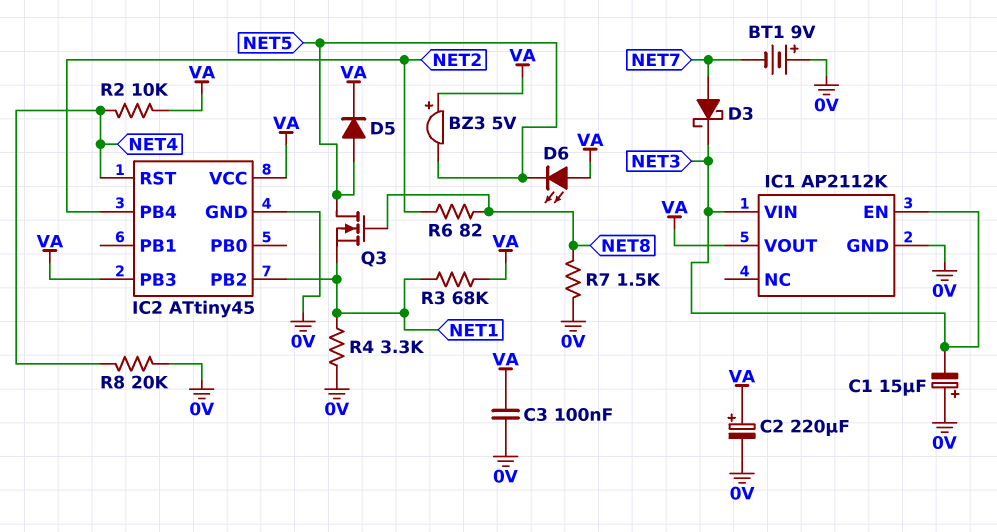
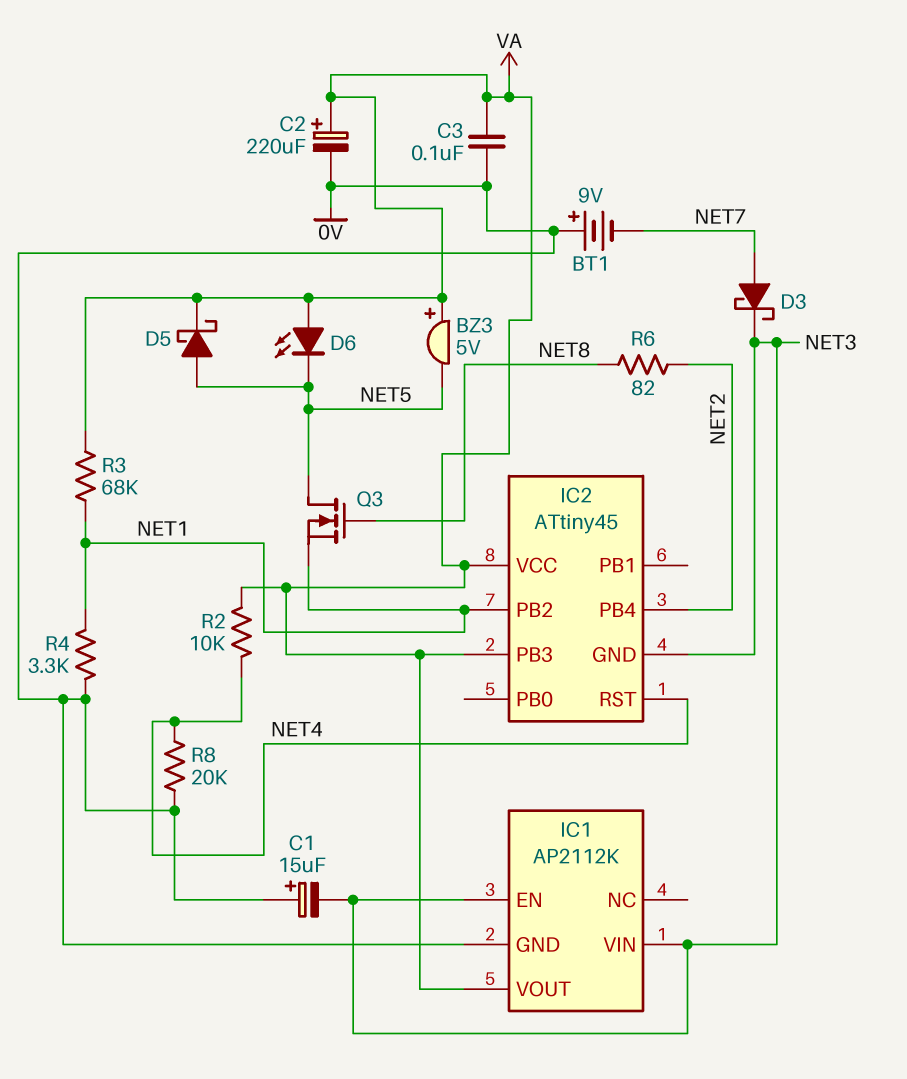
D5: diode (A NET5, K VA) -> schottky (A NET5, K VA)
IC2 pin GND: 0V -> NET3
R7: 1.5k (0V, NET8) -> none

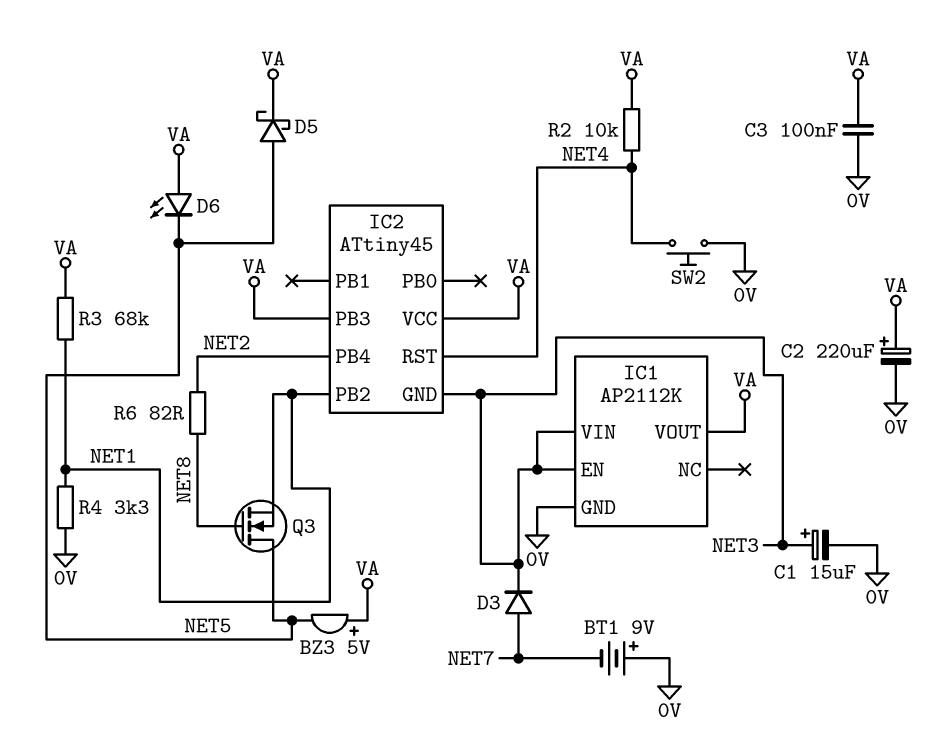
C1: 15uF (plus 0V, minus NET3) -> 15uF (plus NET3, minus 0V)
D3: schottky (A NET7, K NET3) -> diode (A NET7, K NET3)
R8: 20k (0V, NET4) -> none
SW2: none -> button (0V, NET4)

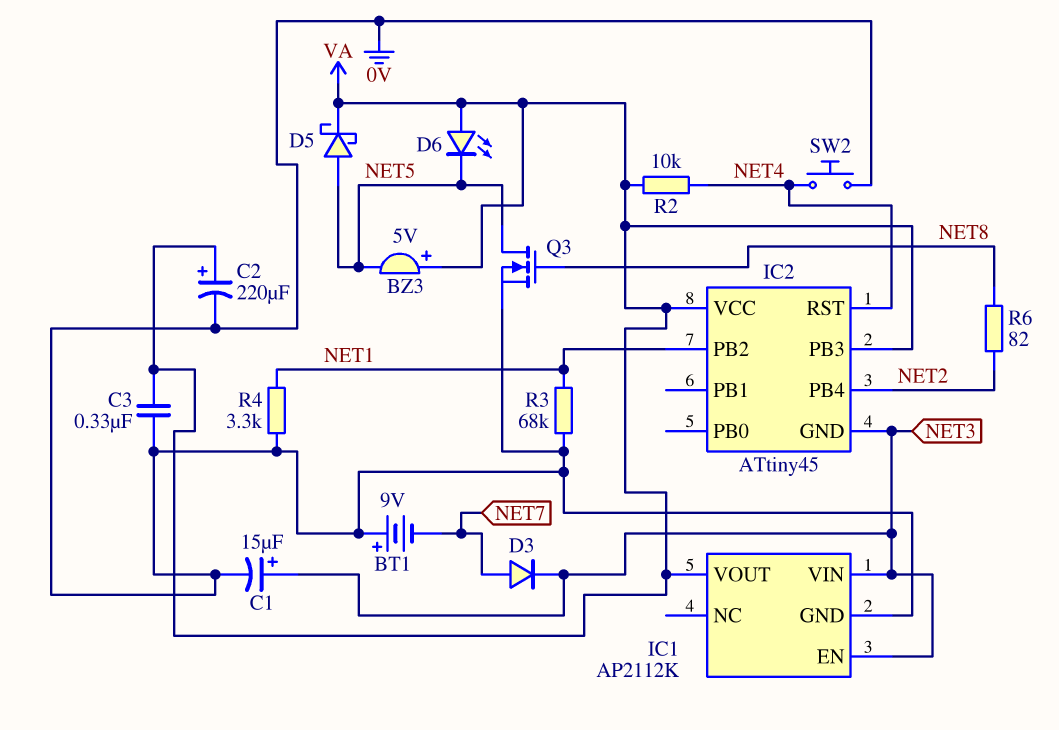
C3: 100nF (0V, VA) -> 330nF (0V, VA)
Q3: NMOS (G NET8, D NET5, S NET1) -> NMOS (G NET8, D NET5, S 0V)
R3: 68k (NET1, VA) -> 68k (0V, NET1)

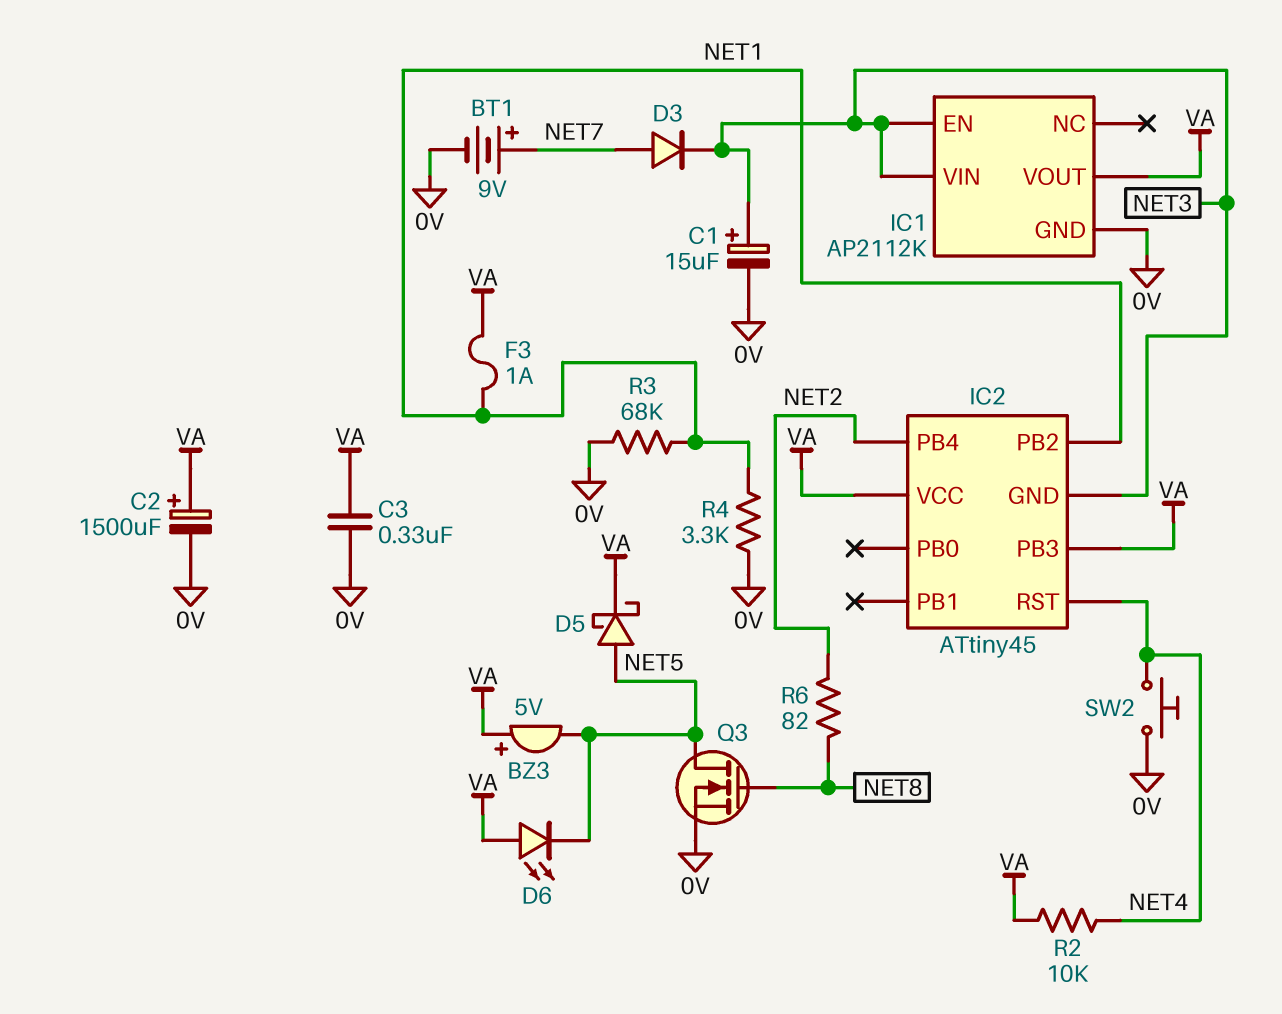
BT1: 9V (plus 0V, minus NET7) -> 9V (plus NET7, minus 0V)
C2: 220uF (plus VA, minus 0V) -> 1500uF (plus VA, minus 0V)
F3: none -> 1A (NET1, VA)

